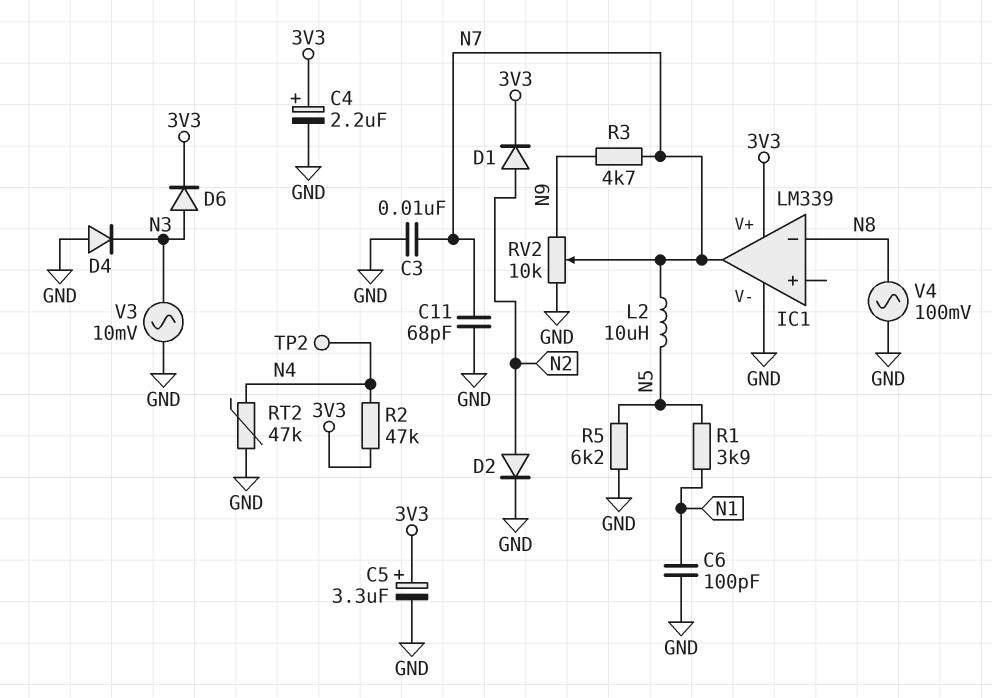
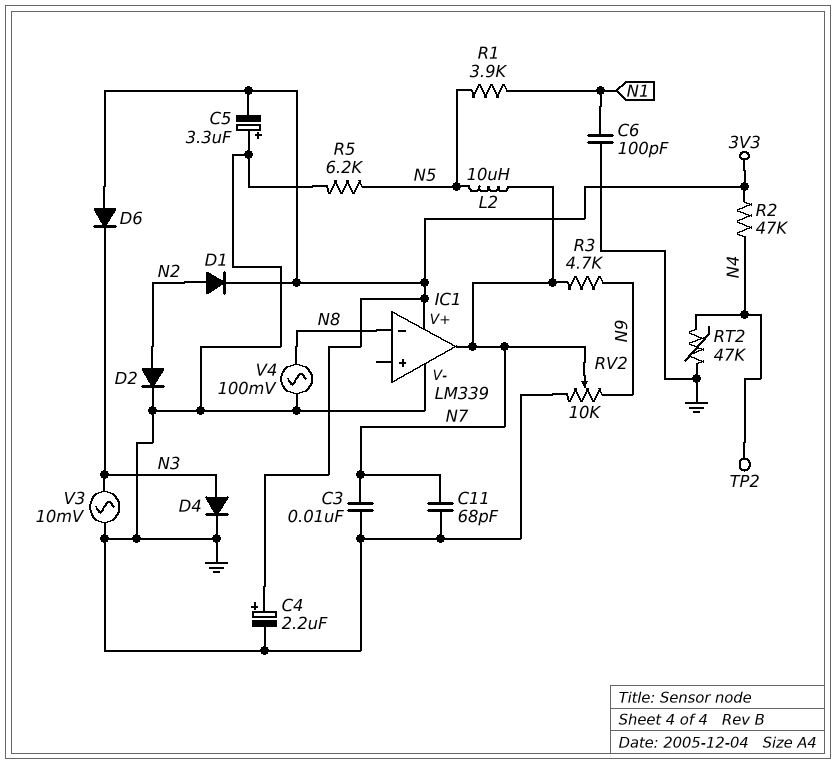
C5: 3.3uF (plus 3V3, minus GND) -> 3.3uF (plus GND, minus 3V3)
D4: diode (A GND, K N3) -> diode (A N3, K GND)
D6: diode (A N3, K 3V3) -> diode (A 3V3, K N3)

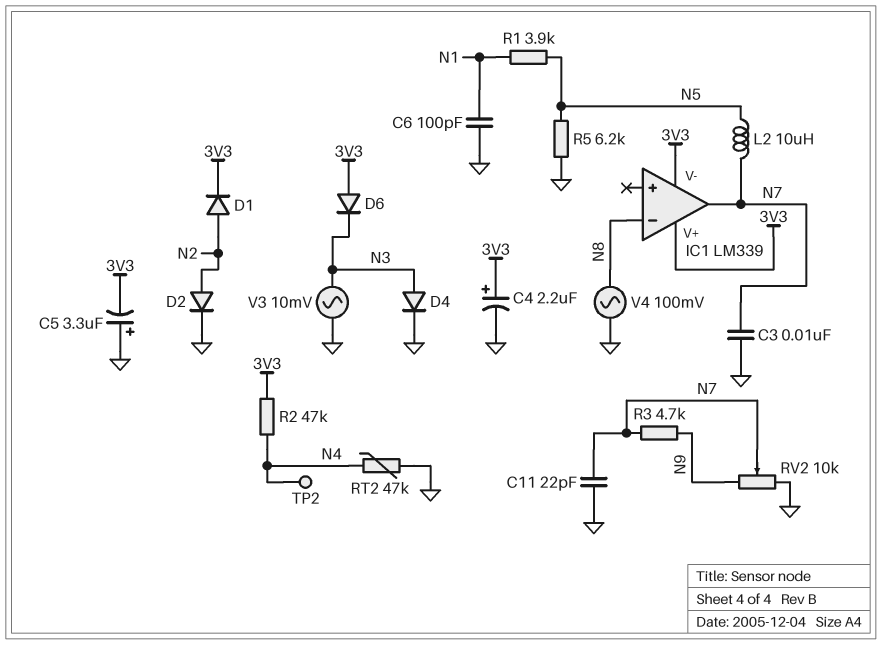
C11: 68pF (GND, N7) -> 22pF (GND, N7)
IC1 pin V-: GND -> 3V3

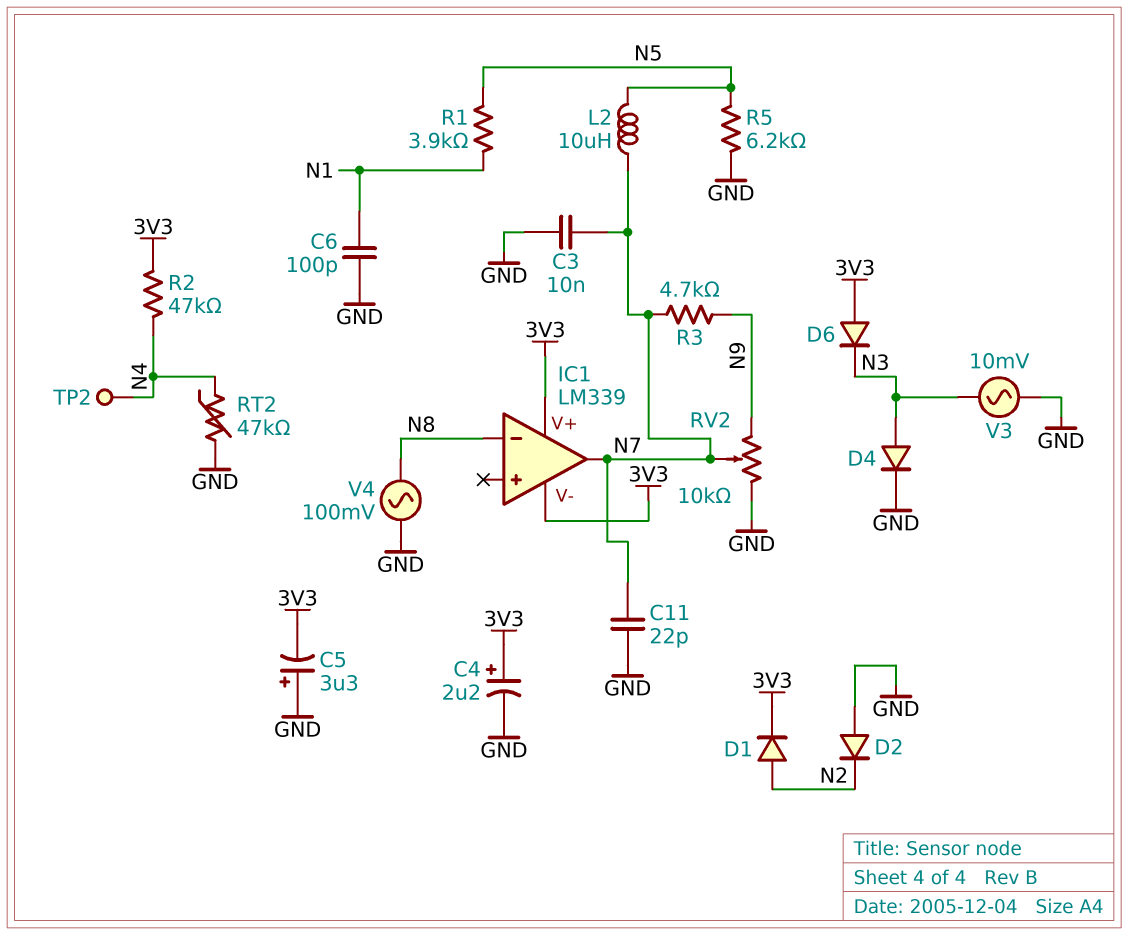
D2: diode (A N2, K GND) -> diode (A GND, K N2)

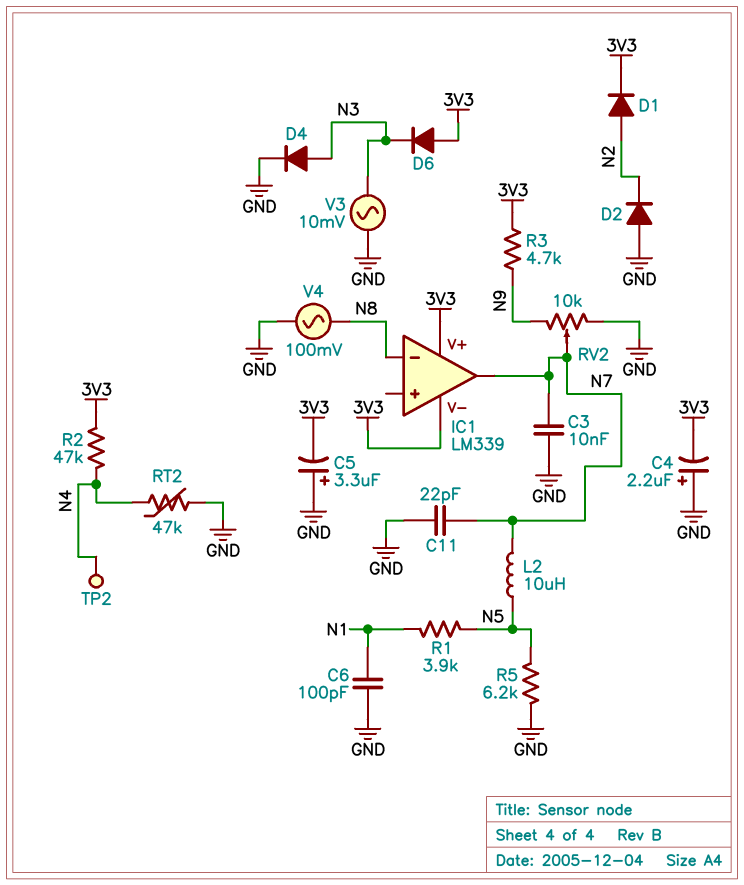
C4: 2.2uF (plus 3V3, minus GND) -> 2.2uF (plus GND, minus 3V3)
R3: 4.7k (N7, N9) -> 4.7k (3V3, N9)

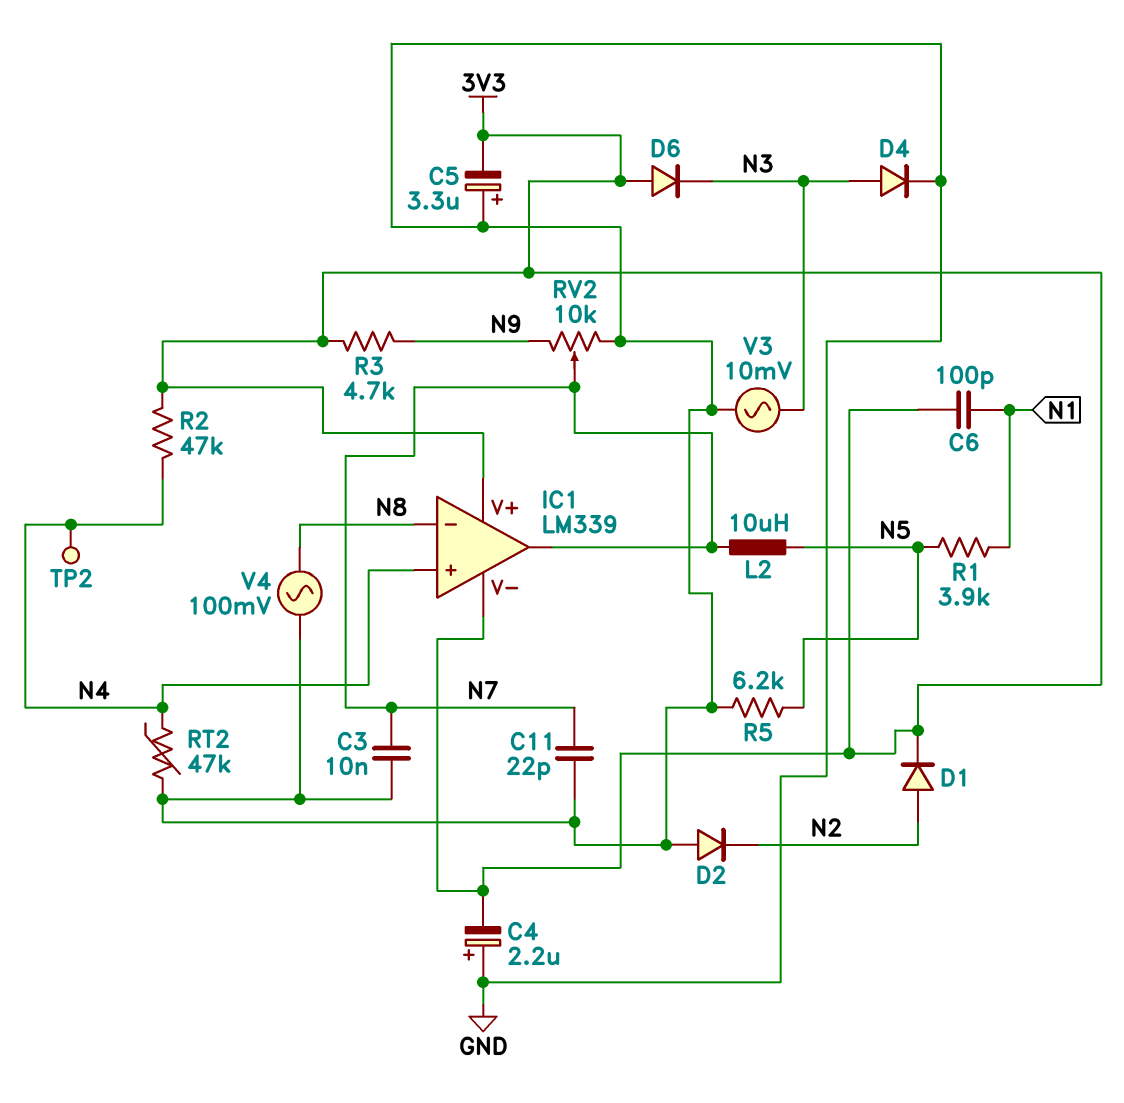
C6: 100pF (GND, N1) -> 100pF (3V3, N1)
IC1 pin in+: none -> N4

